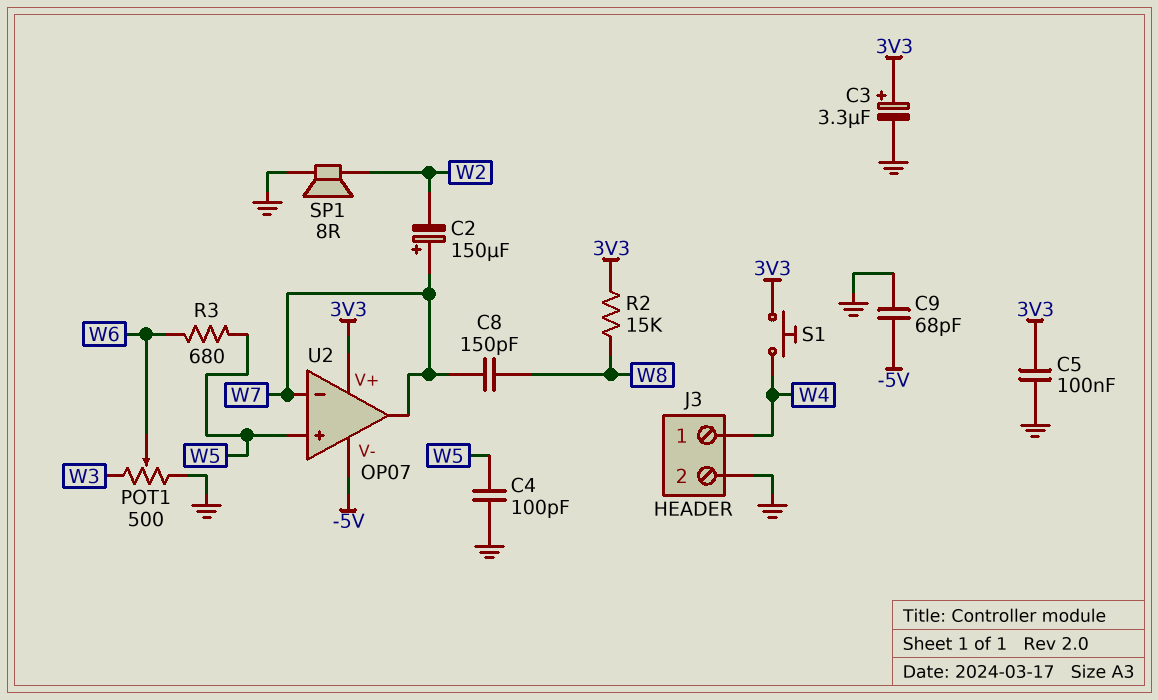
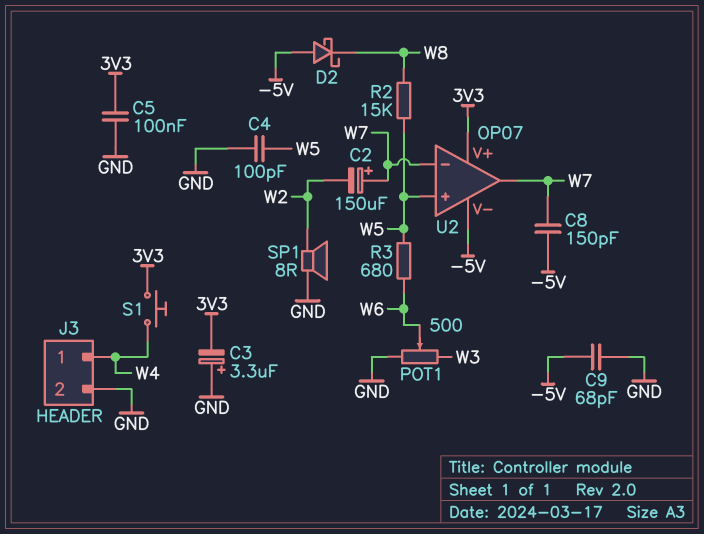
C3: 3.3uF (plus 3V3, minus GND) -> 3.3uF (plus GND, minus 3V3)
C8: 150pF (W7, W8) -> 150pF (-5V, W7)
D2: none -> schottky (A -5V, K W8)
R2: 15k (3V3, W8) -> 15k (W5, W8)

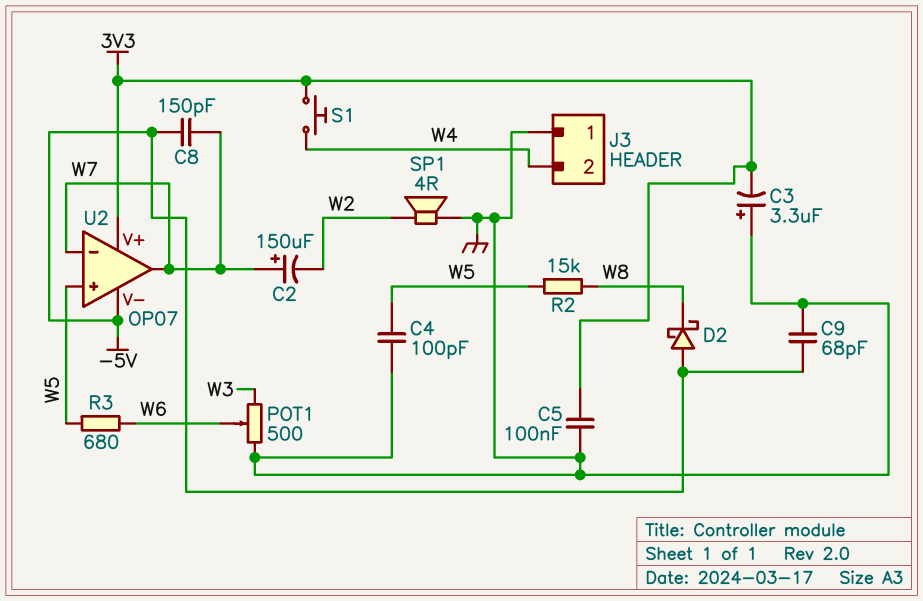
J3 pin 1: W4 -> GND
J3 pin 2: GND -> W4
SP1: speaker 8R (GND, W2) -> speaker 4R (GND, W2)

